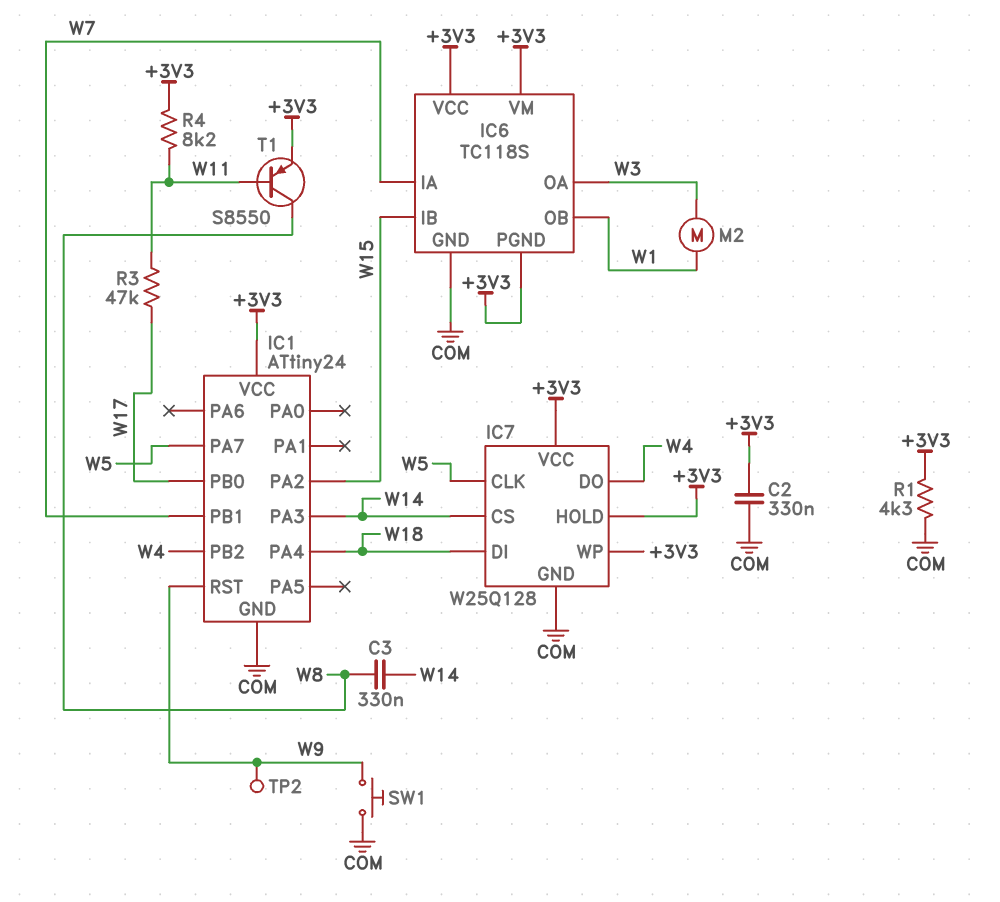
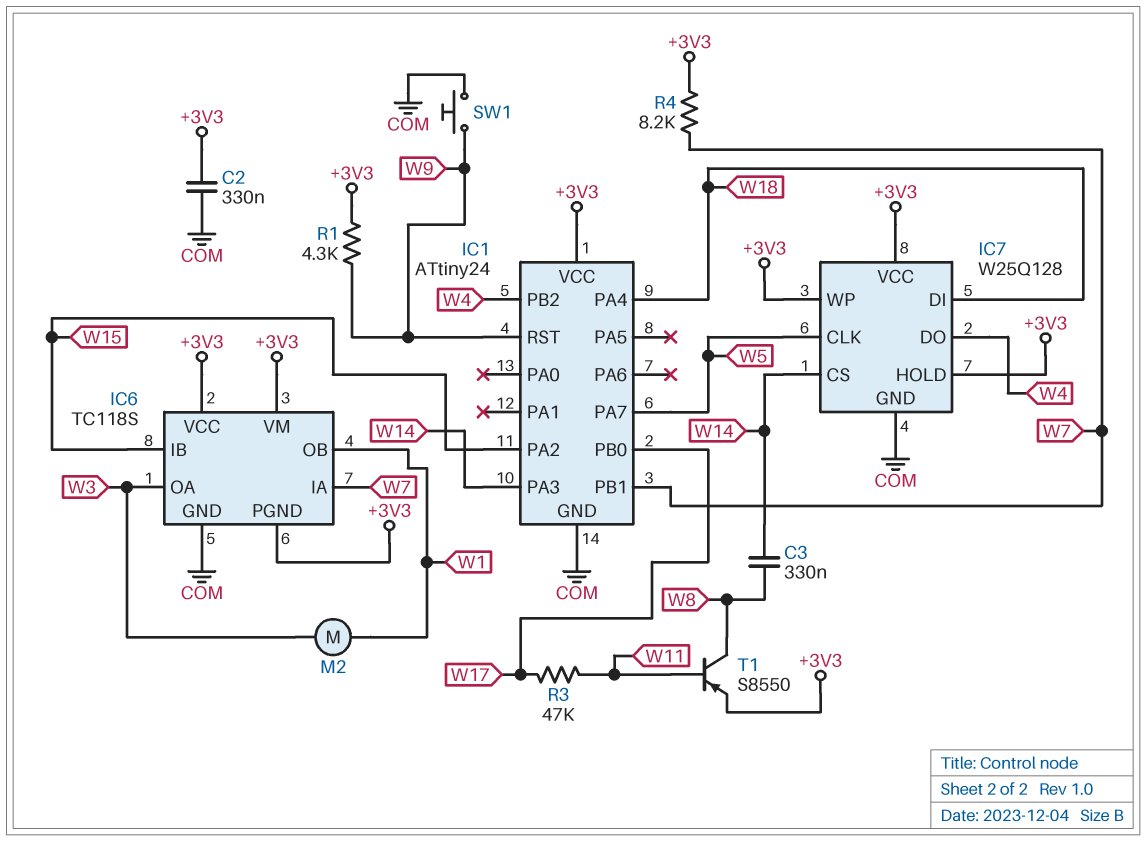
R1: 4.3k (+3V3, COM) -> 4.3k (+3V3, W9)
R4: 8.2k (+3V3, W11) -> 8.2k (+3V3, W7)
TP2: test point (W9) -> none

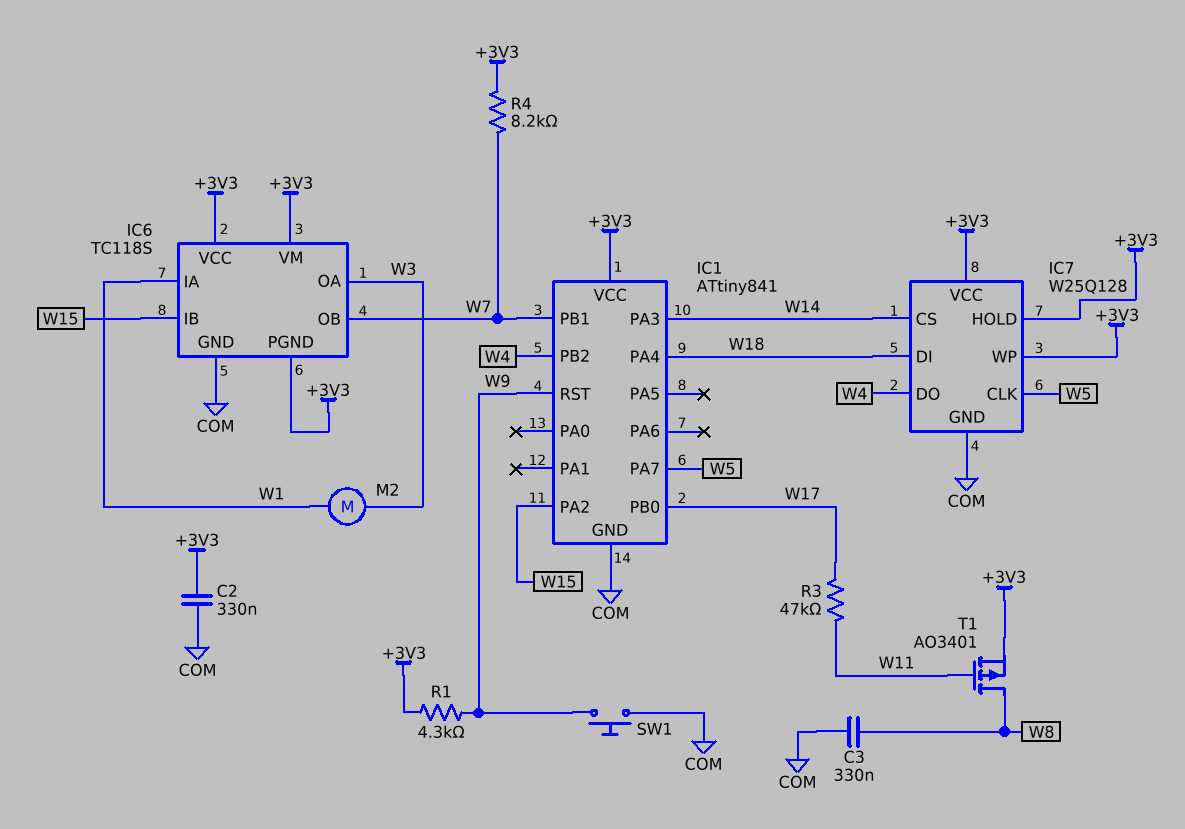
C3: 330nF (W8, W14) -> 330nF (COM, W8)
IC1: ATtiny24 -> ATtiny841
IC6 pin IA: W7 -> W1
IC6 pin OB: W1 -> W7
T1: PNP S8550 (B W11, C W8, E +3V3) -> PMOS AO3401 (G W11, D W8, S +3V3)

